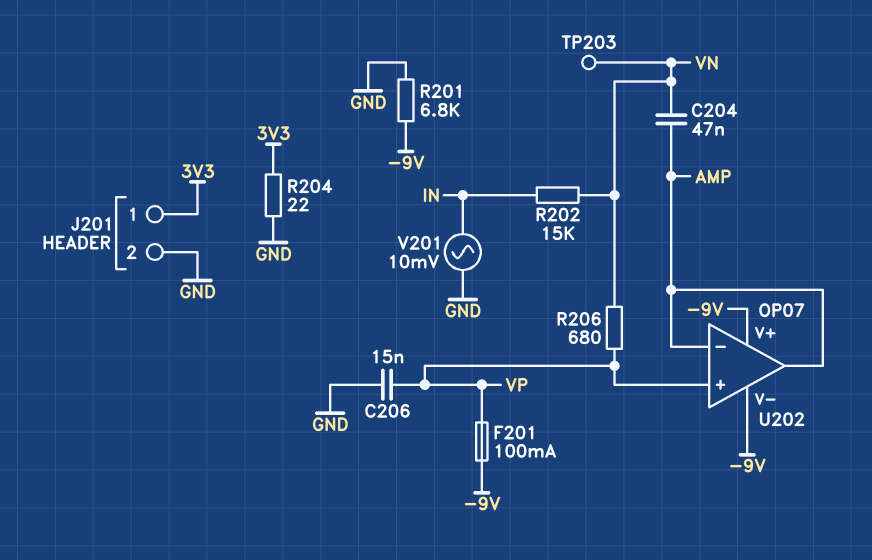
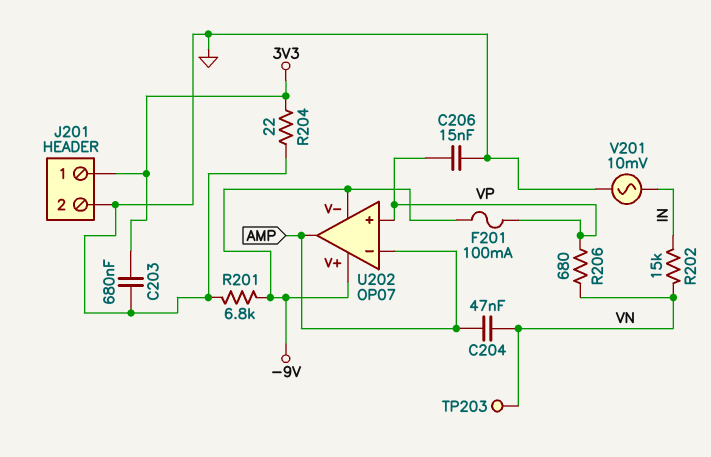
C203: none -> 680nF (3V3, GND)

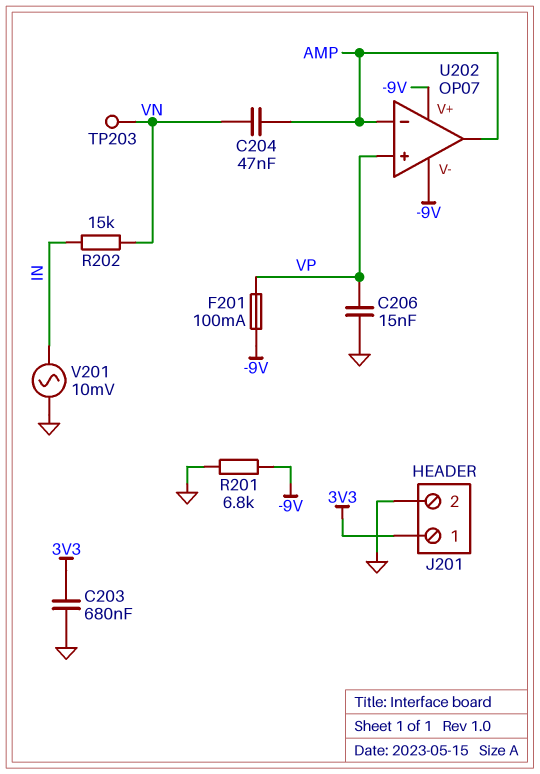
R204: 22 (3V3, GND) -> none
R206: 680 (VN, VP) -> none

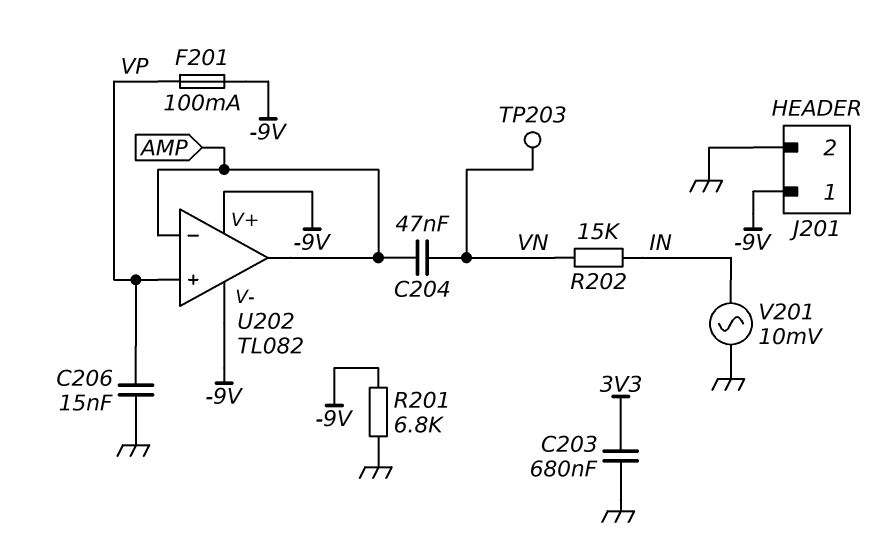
J201 pin 1: 3V3 -> -9V
U202: OP07 -> TL082

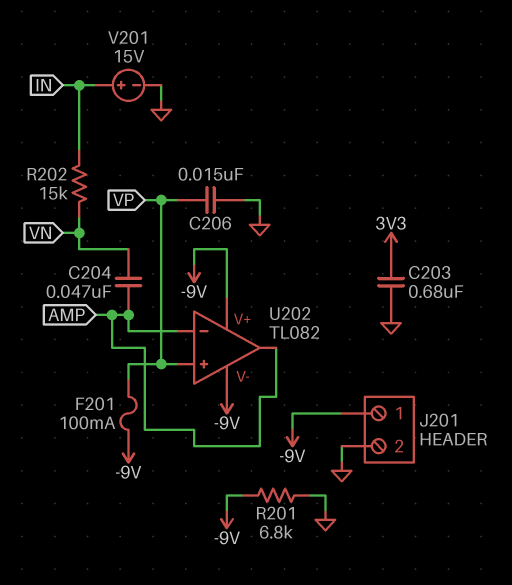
TP203: test point (VN) -> none
V201: AC 10mV (GND, IN) -> 15V (plus IN, minus GND)

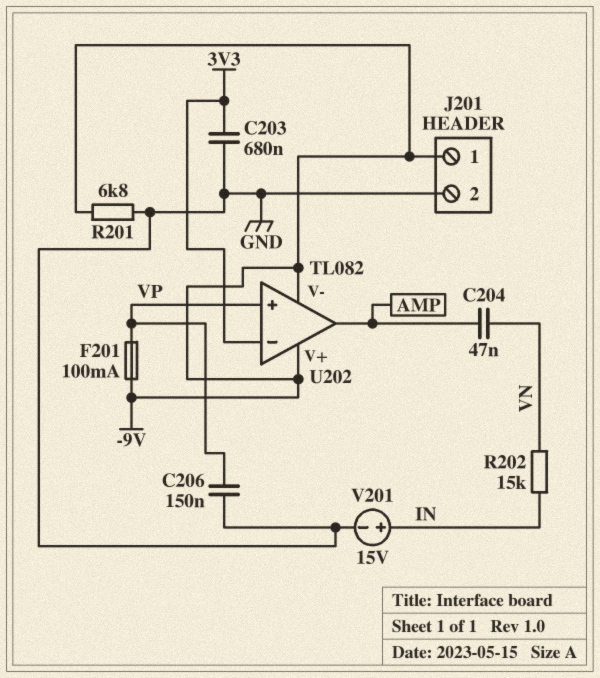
C206: 15nF (GND, VP) -> 150nF (GND, VP)
U202 pin in-: AMP -> 3V3

